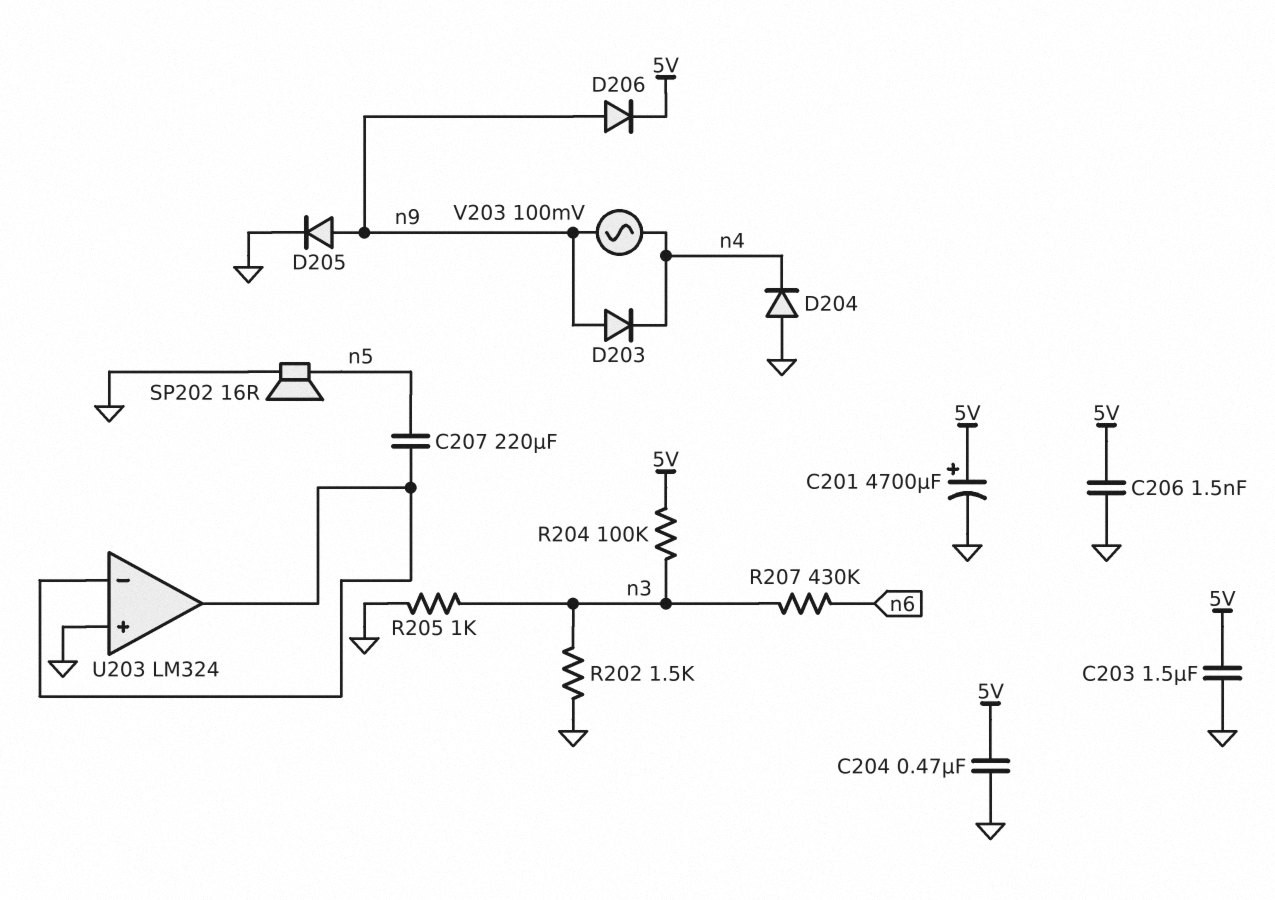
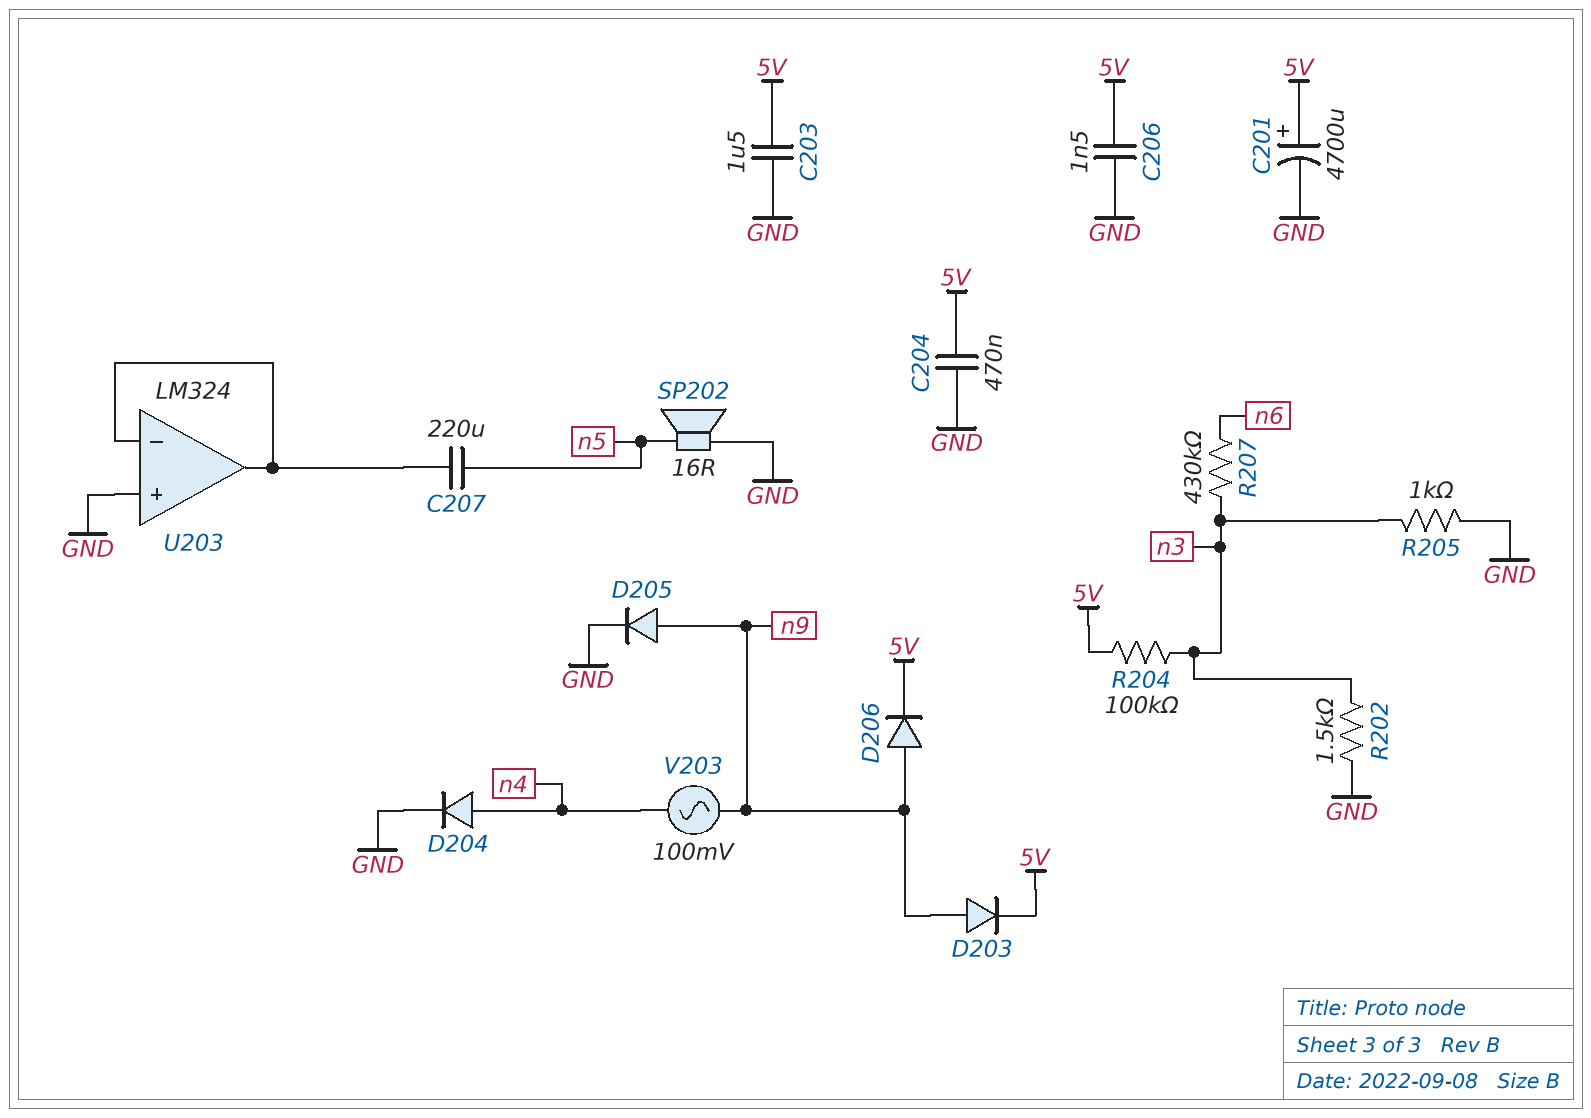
D203: diode (A n9, K n4) -> diode (A n9, K 5V)
D204: diode (A GND, K n4) -> diode (A n4, K GND)

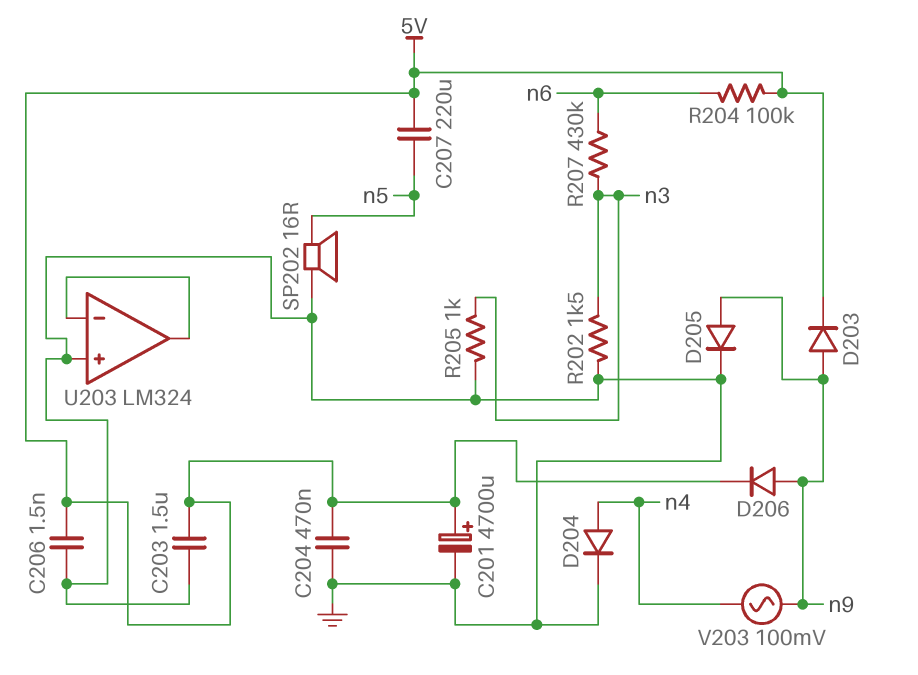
C207: 220uF (U203/in-, n5) -> 220uF (5V, n5)
R204: 100k (5V, n3) -> 100k (5V, n6)

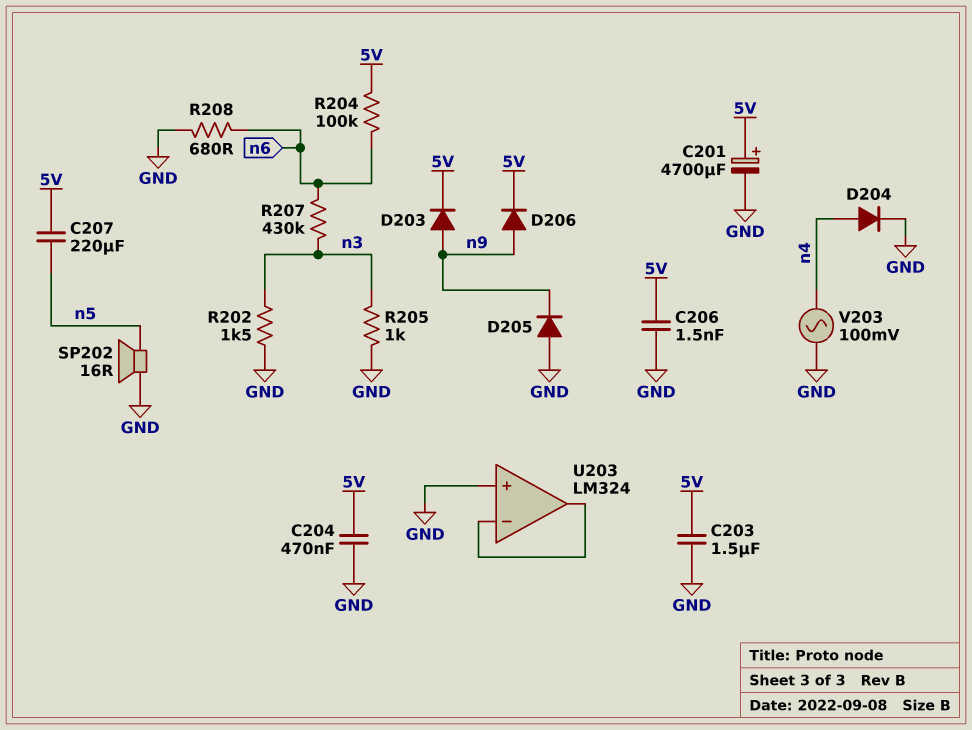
D205: diode (A n9, K GND) -> diode (A GND, K n9)
R208: none -> 680 (GND, n6)
V203: AC 100mV (n4, n9) -> AC 100mV (GND, n4)

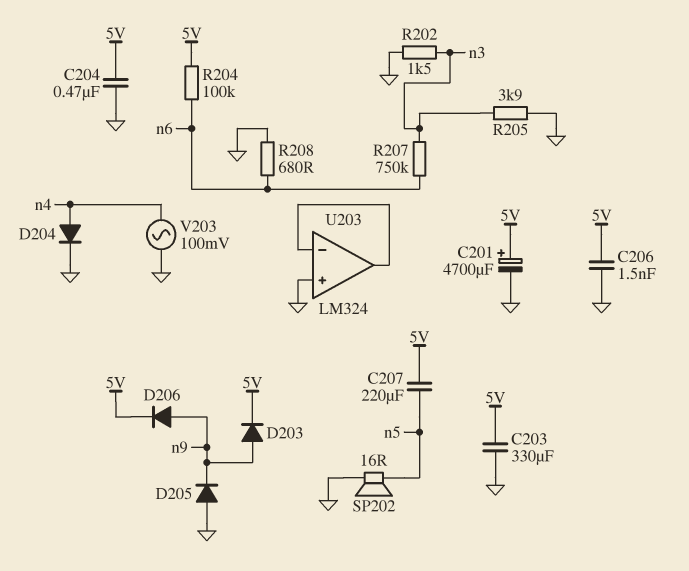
C203: 1.5uF (5V, GND) -> 330uF (5V, GND)
R205: 1k (GND, n3) -> 3.9k (GND, n3)
R207: 430k (n3, n6) -> 750k (n3, n6)

